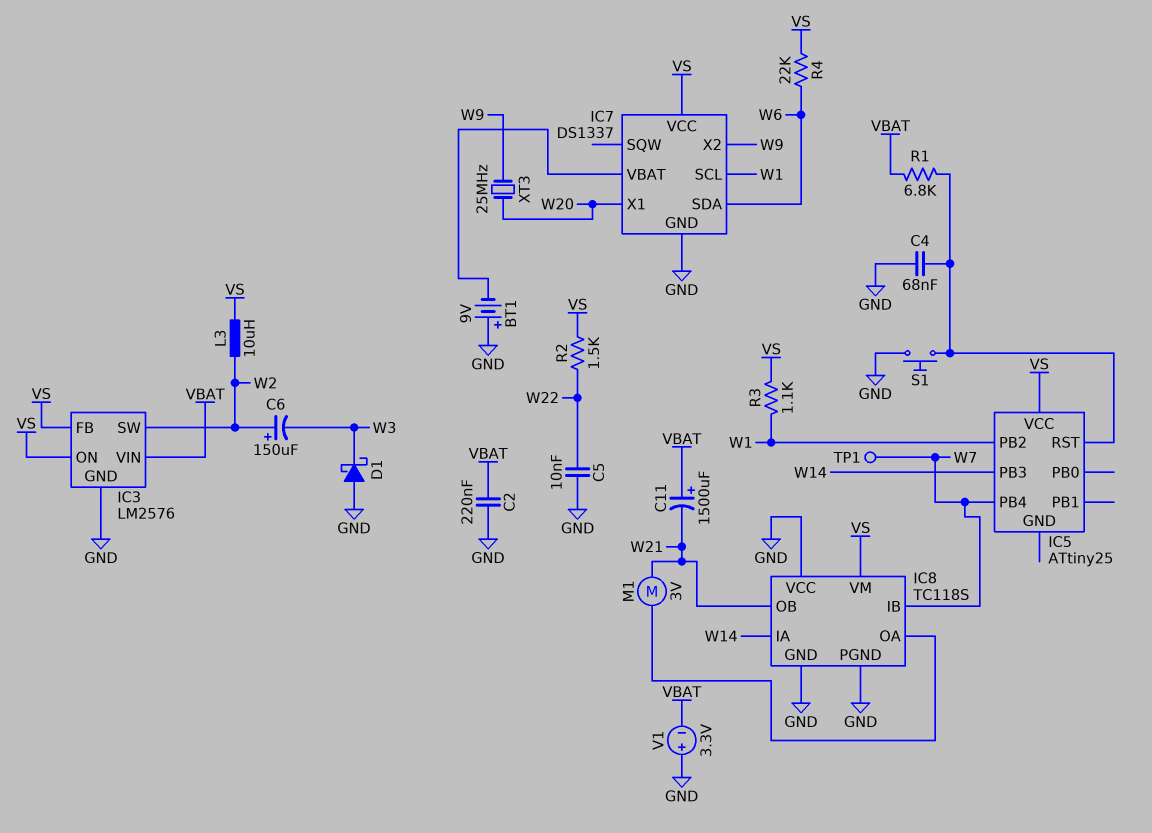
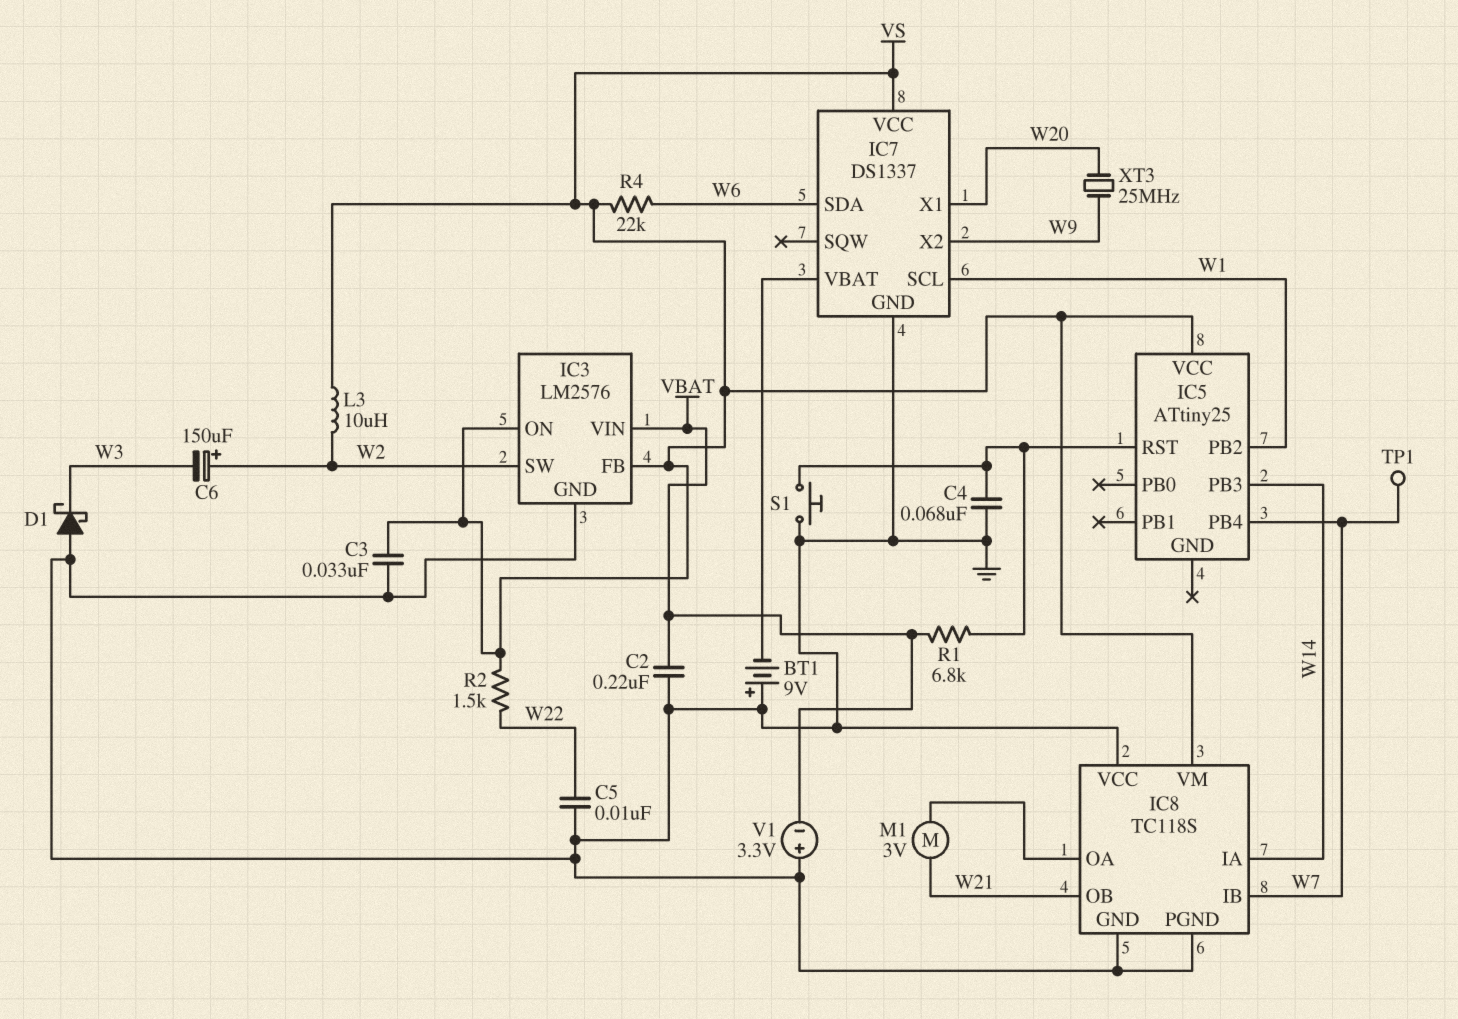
C3: none -> 33nF (GND, VS)
C11: 1500uF (plus VBAT, minus W21) -> none
R3: 1.1k (VS, W1) -> none

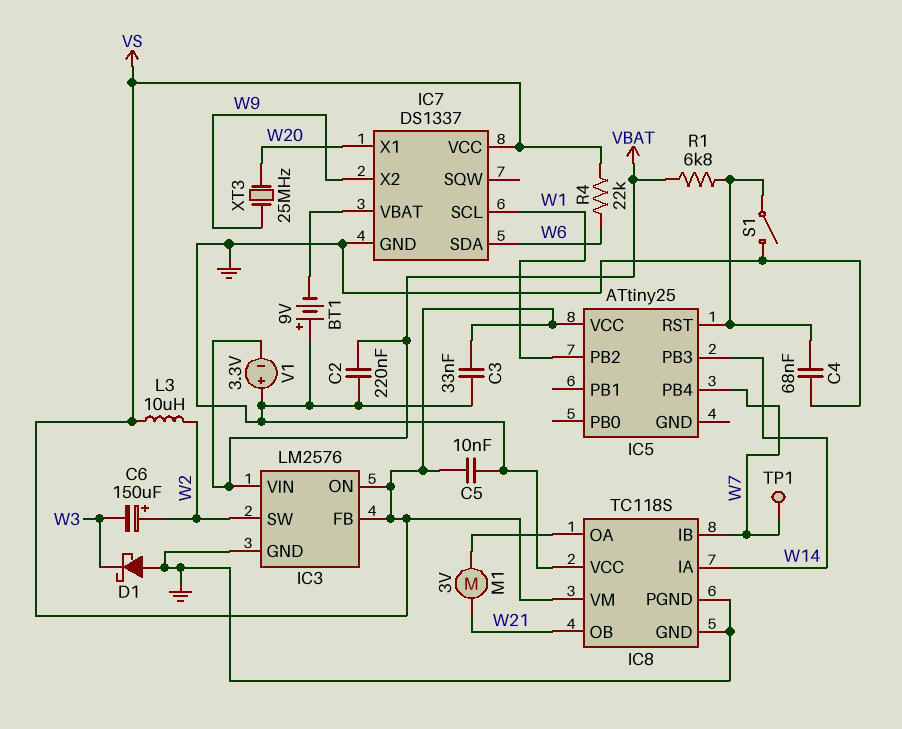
C5: 10nF (GND, W22) -> 10nF (GND, VS)
R2: 1.5k (VS, W22) -> none
S1: button (GND, IC5/RST) -> switch (GND, IC5/RST)

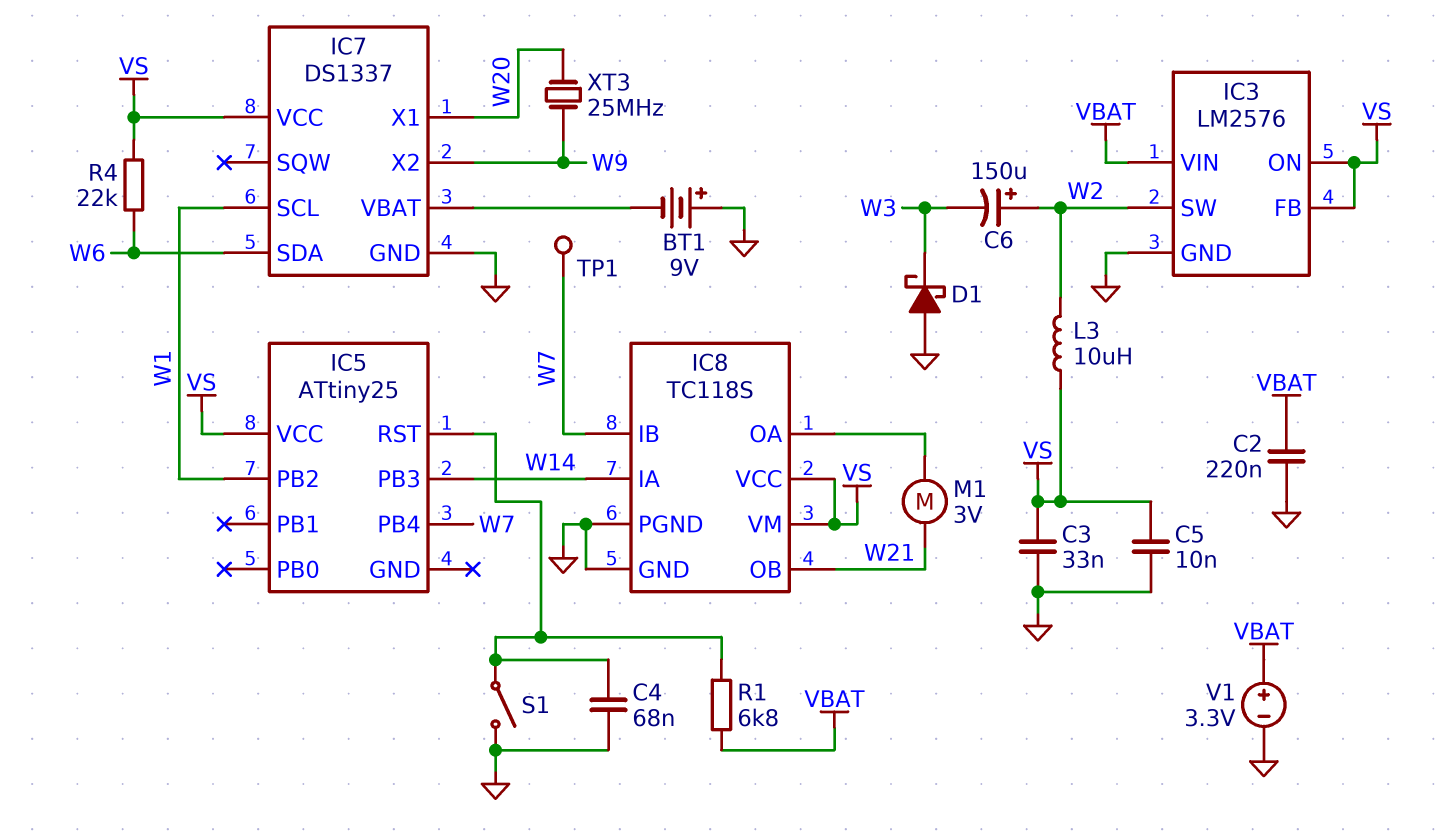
IC8 pin VCC: GND -> VS
V1: 3.3V (plus GND, minus VBAT) -> 3.3V (plus VBAT, minus GND)

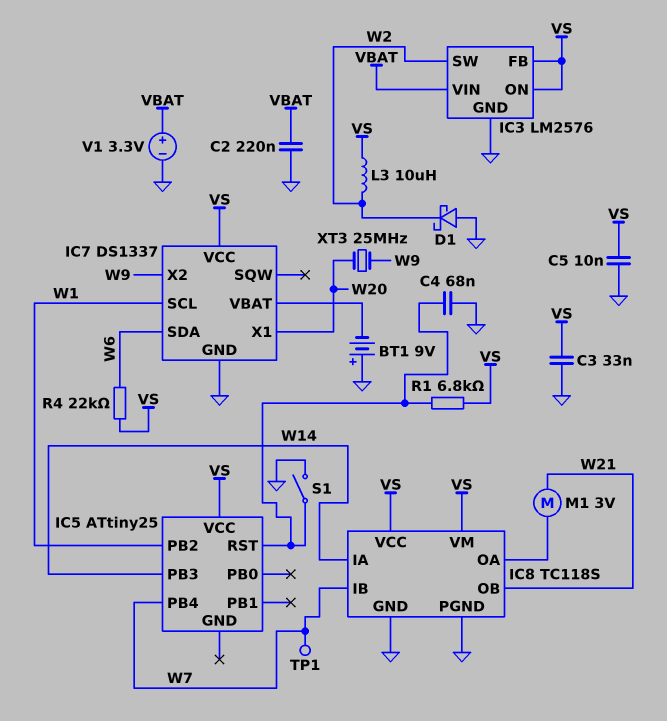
C6: 150uF (plus W2, minus W3) -> none
D1: schottky (A GND, K W3) -> schottky (A GND, K W2)
R1: 6.8k (IC5/RST, VBAT) -> 6.8k (IC5/RST, VS)

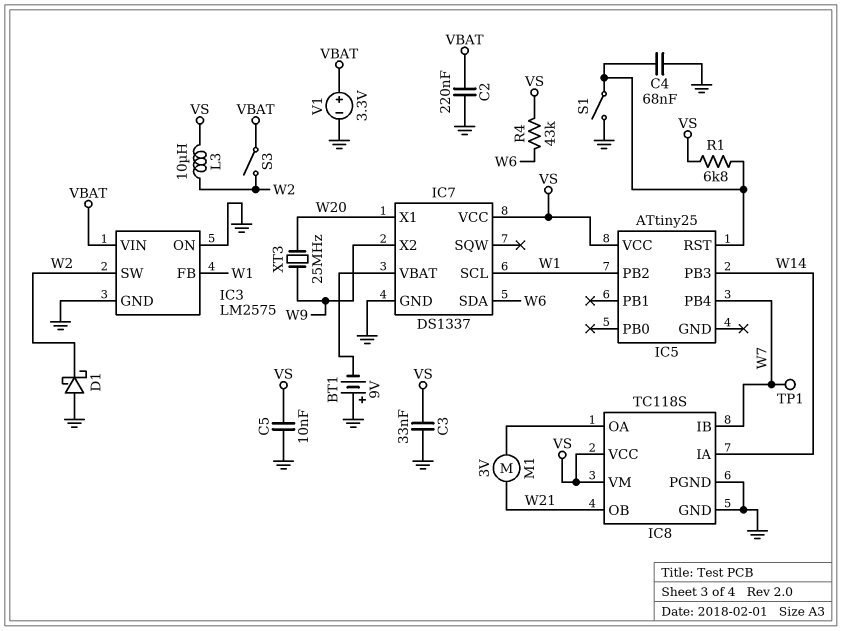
IC3: LM2576 -> LM2575
IC3 pin FB: VS -> W1
IC3 pin ON: VS -> GND
R4: 22k (VS, W6) -> 43k (VS, W6)
S3: none -> switch (VBAT, W2)

